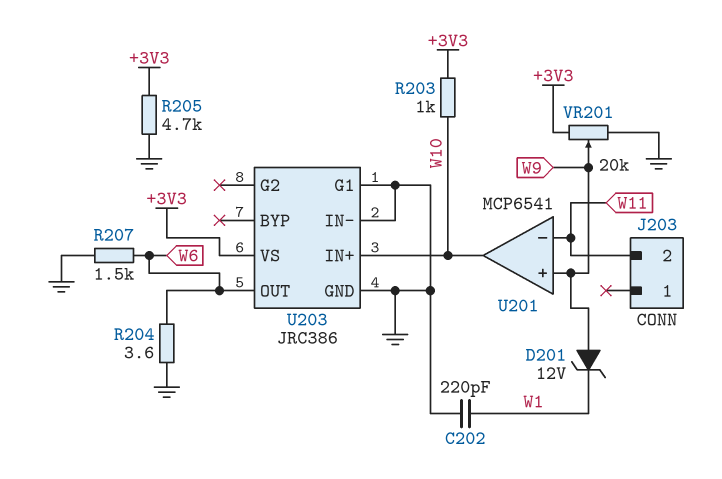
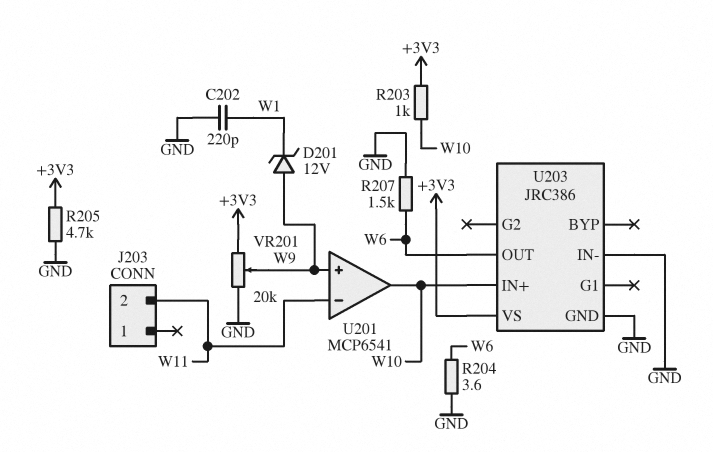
U203 pin G1: GND -> none

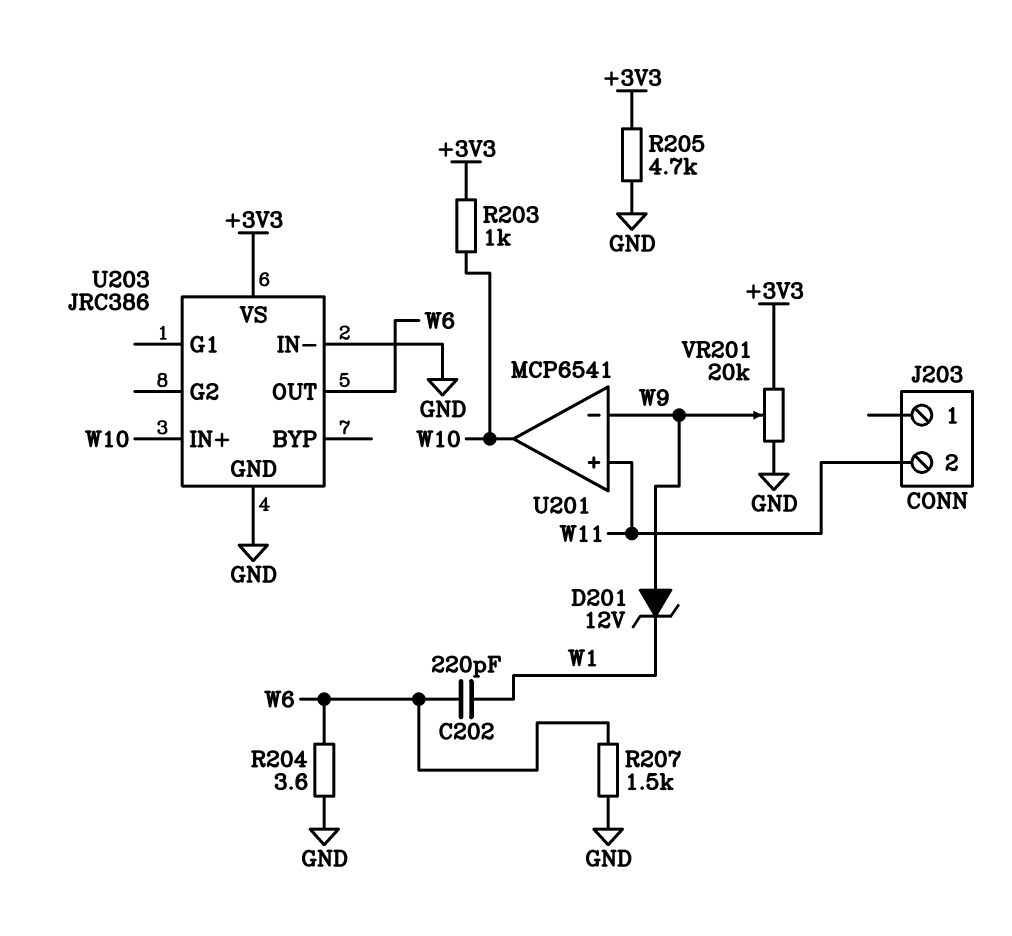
C202: 220pF (GND, W1) -> 220pF (W1, W6)
U201 pin in+: W9 -> W11
U201 pin in-: W11 -> W9

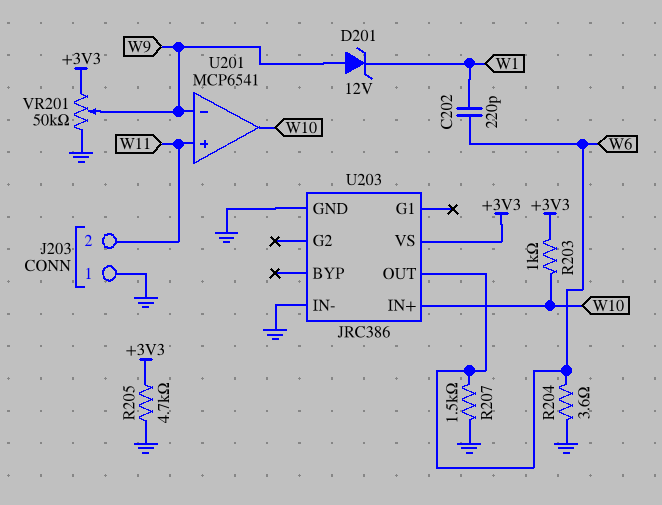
J203 pin 1: none -> GND
VR201: 20k (+3V3, GND, wiper W9) -> 50k (+3V3, GND, wiper W9)

